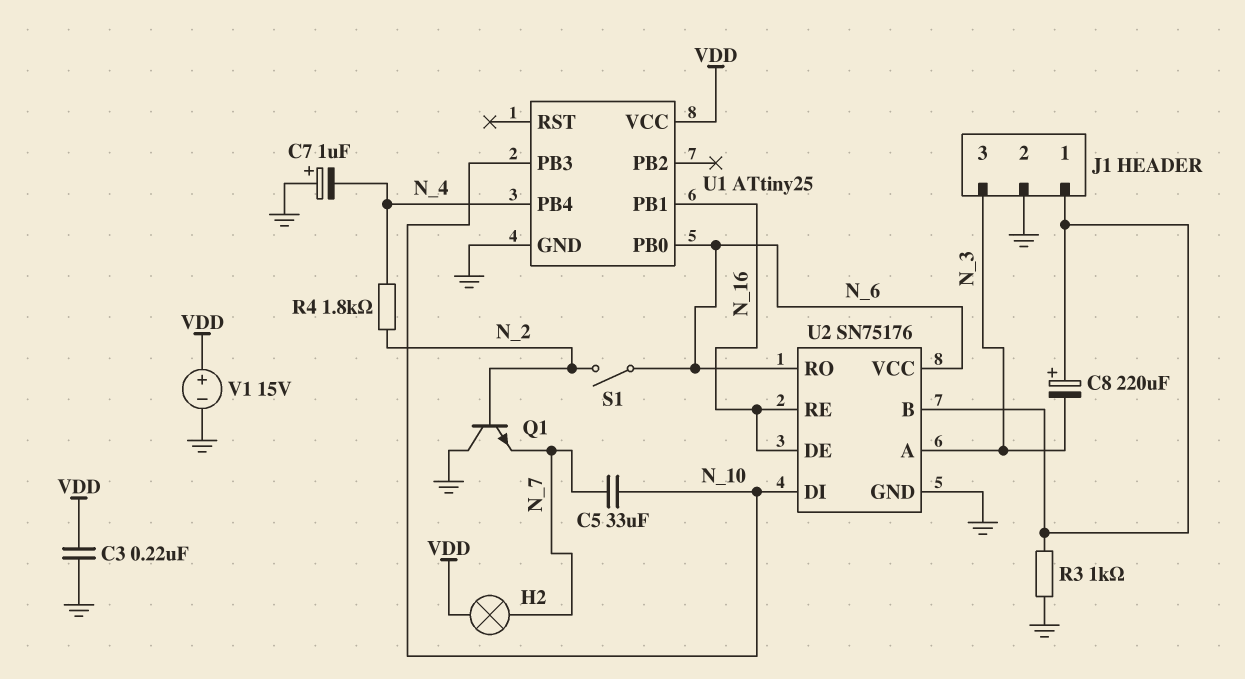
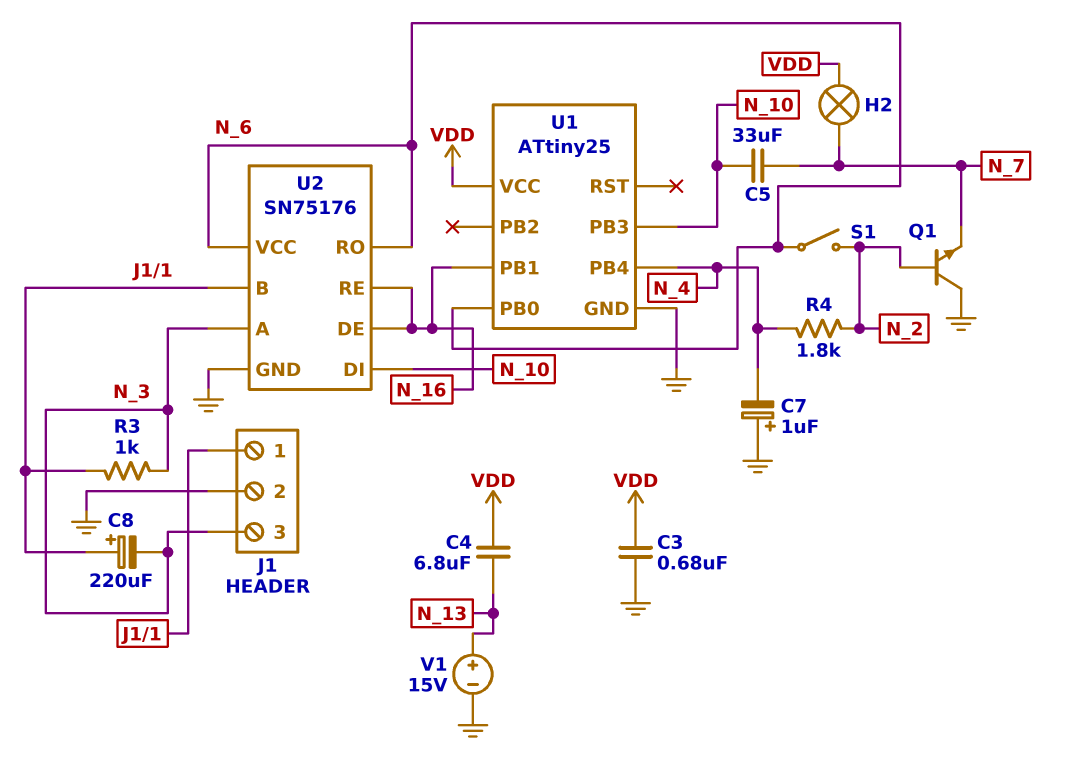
C3: 220nF (GND, VDD) -> 680nF (GND, VDD)
C4: none -> 6.8uF (N_13, VDD)
R3: 1k (GND, J1/1) -> 1k (J1/1, N_3)
V1: 15V (plus VDD, minus GND) -> 15V (plus N_13, minus GND)

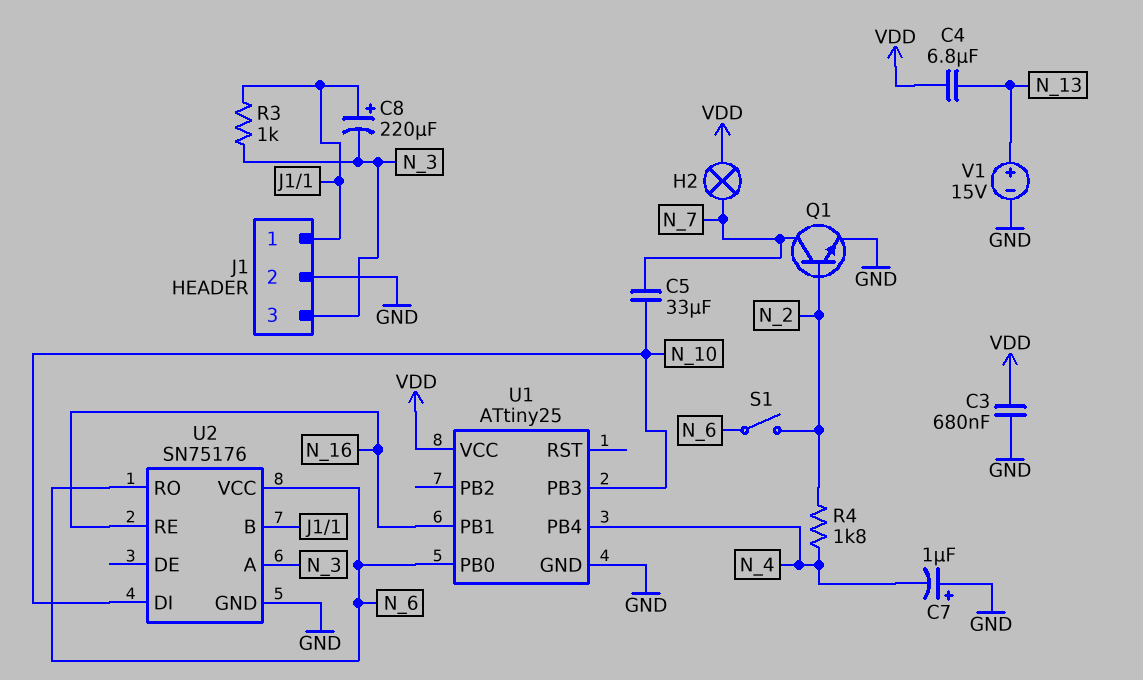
Q1: NPN (B N_2, C GND, E N_7) -> NPN (B N_2, C N_7, E GND)
U2 pin DE: N_16 -> none

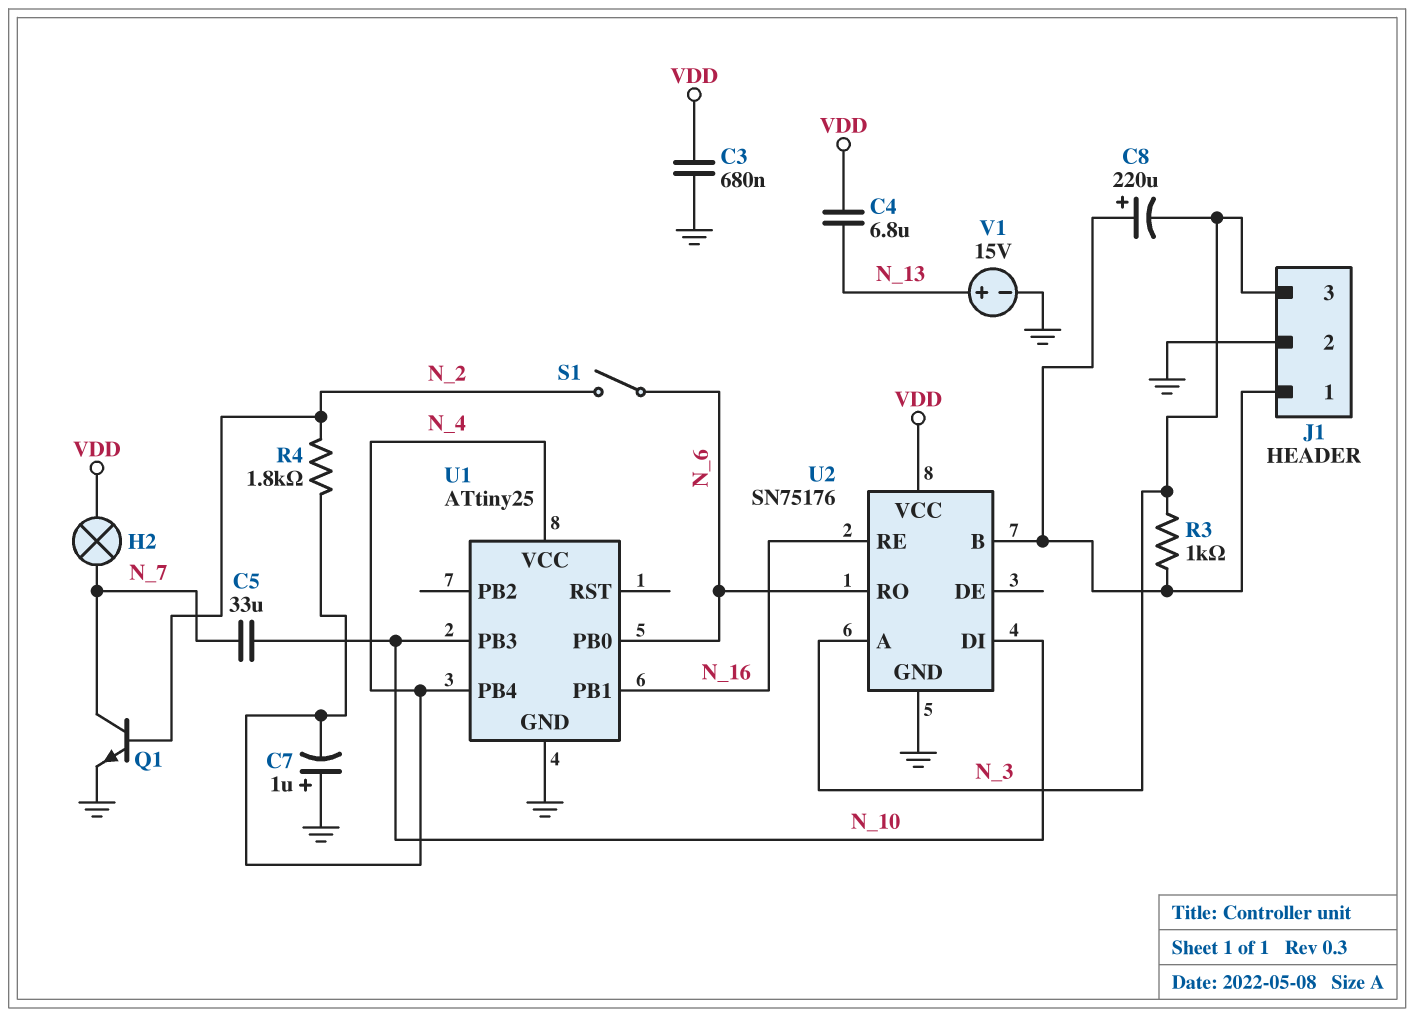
U1 pin VCC: VDD -> N_4
U2 pin VCC: N_6 -> VDD

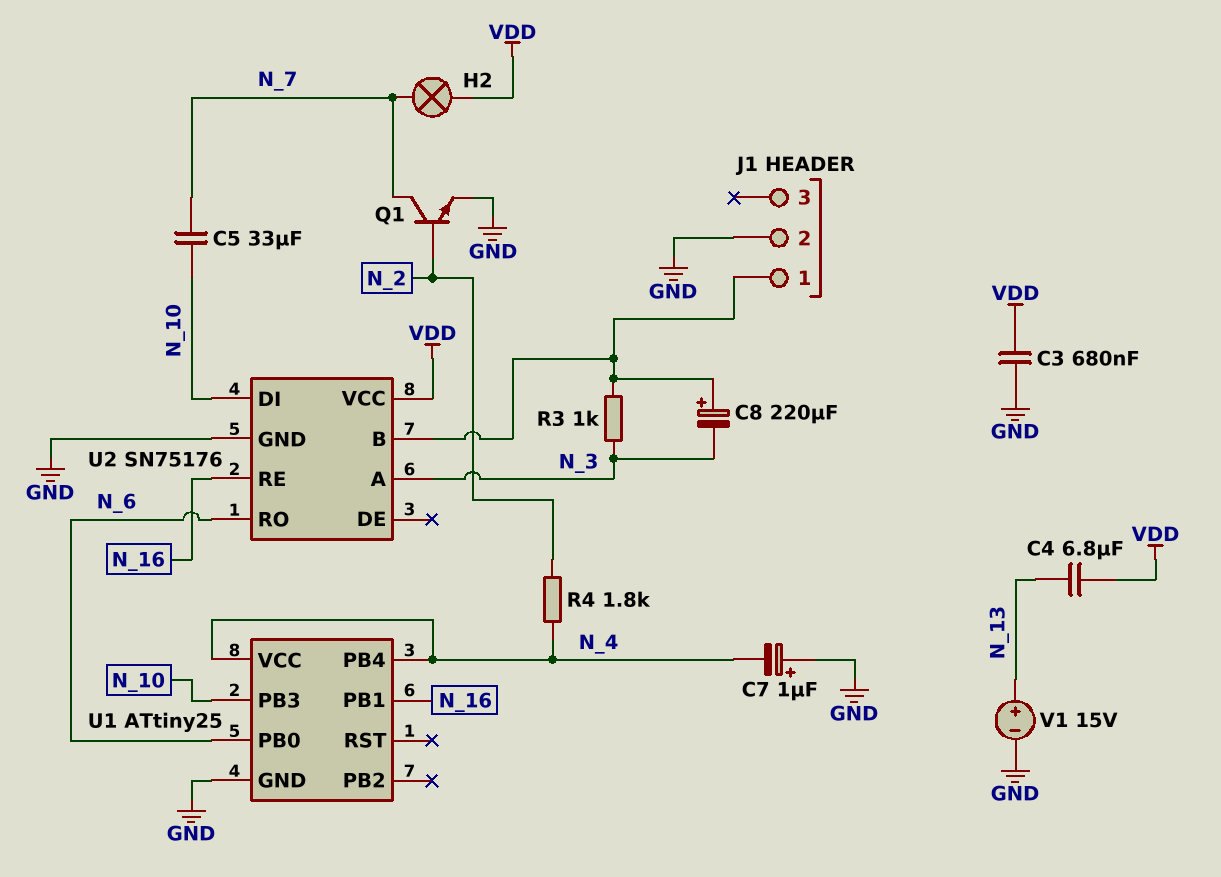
J1 pin 3: N_3 -> none
S1: switch (N_2, N_6) -> none

